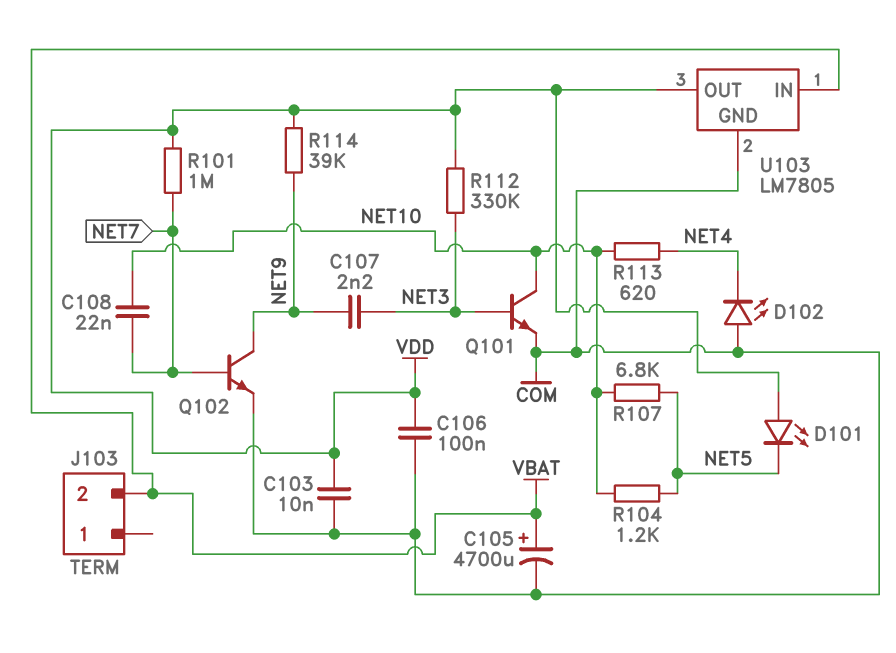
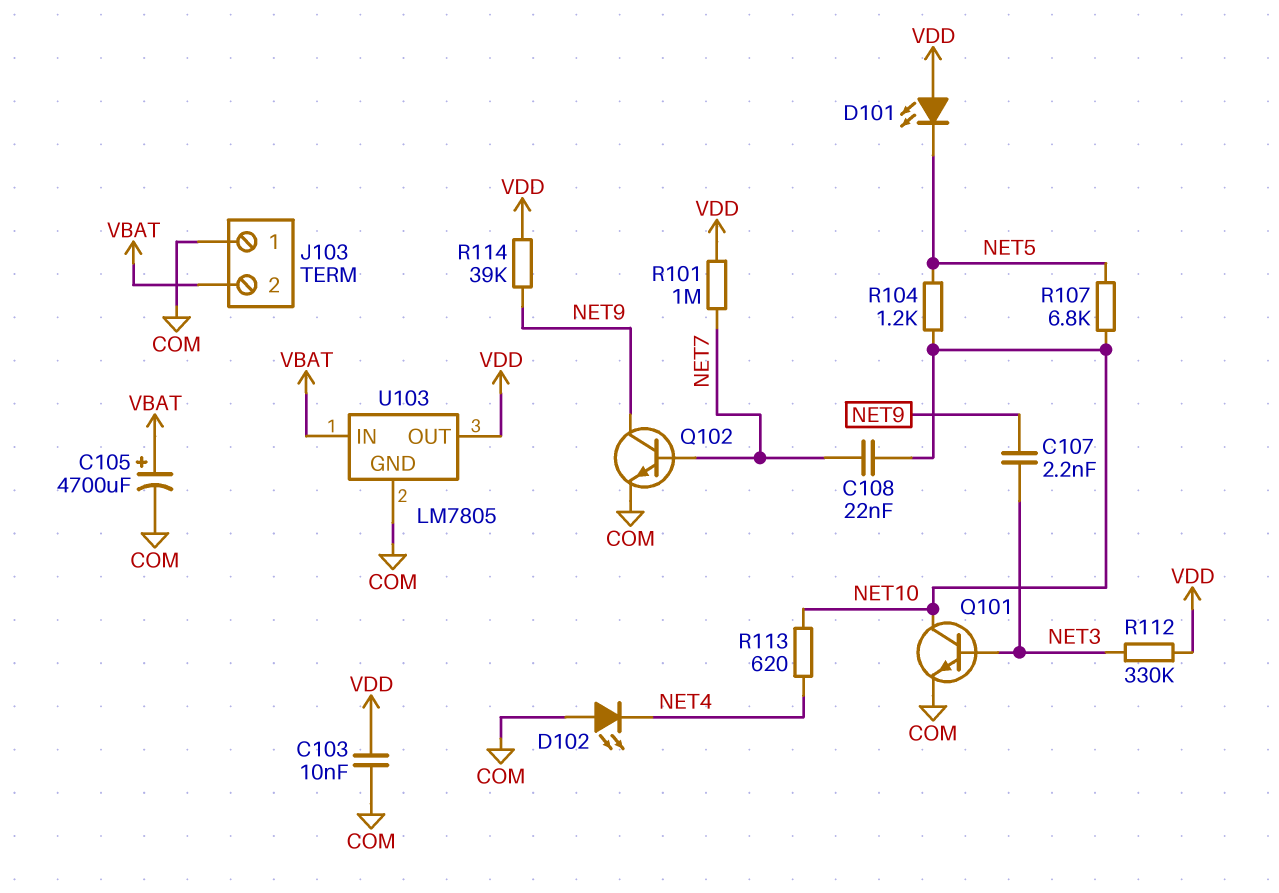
C106: 100nF (COM, VDD) -> none
J103 pin 1: none -> COM

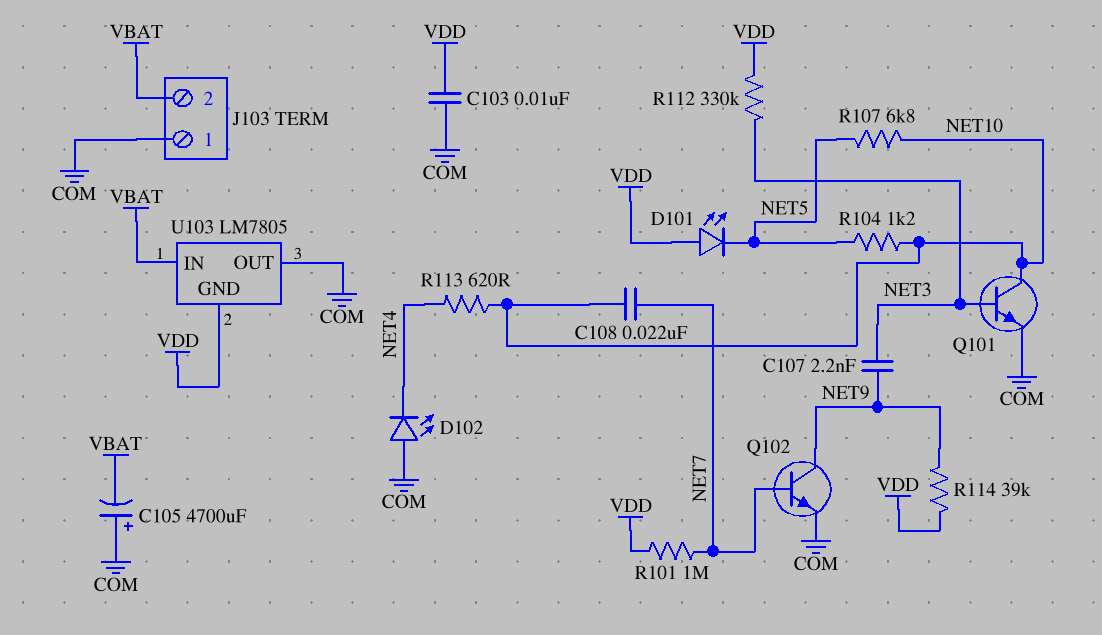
C105: 4700uF (plus VBAT, minus COM) -> 4700uF (plus COM, minus VBAT)
U103 pin GND: COM -> VDD
U103 pin OUT: VDD -> COM

